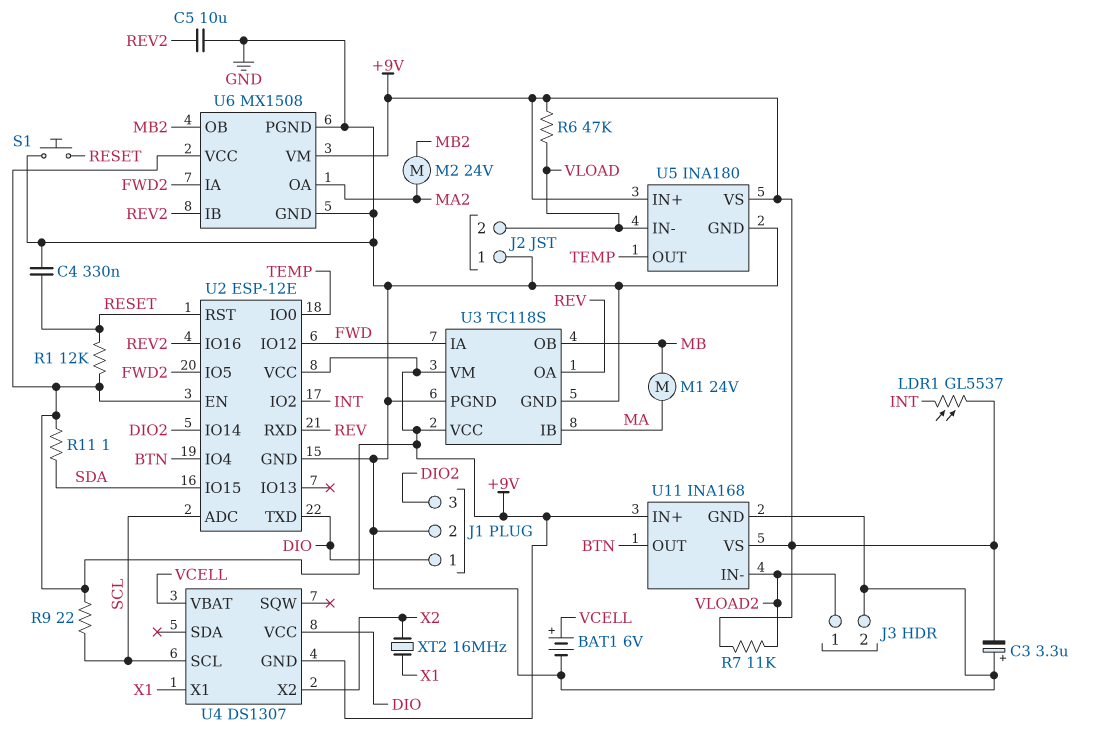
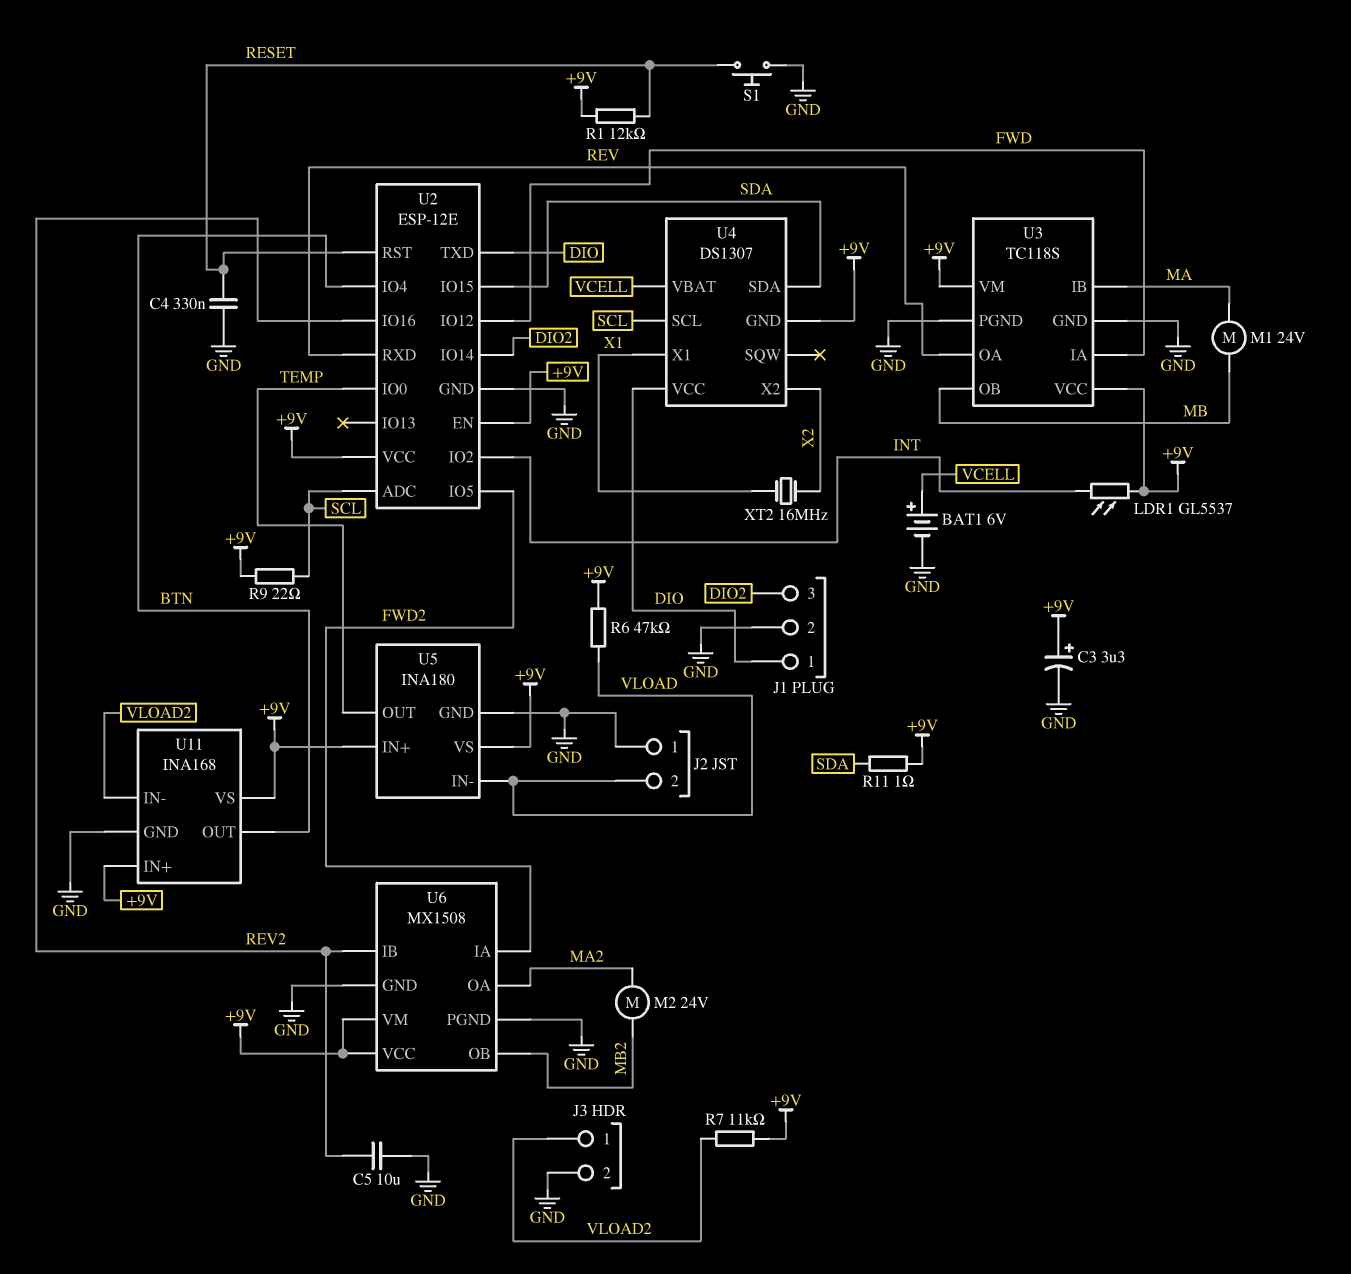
C3: 3.3uF (plus GND, minus +9V) -> 3.3uF (plus +9V, minus GND)
U4 pin SDA: none -> SDA

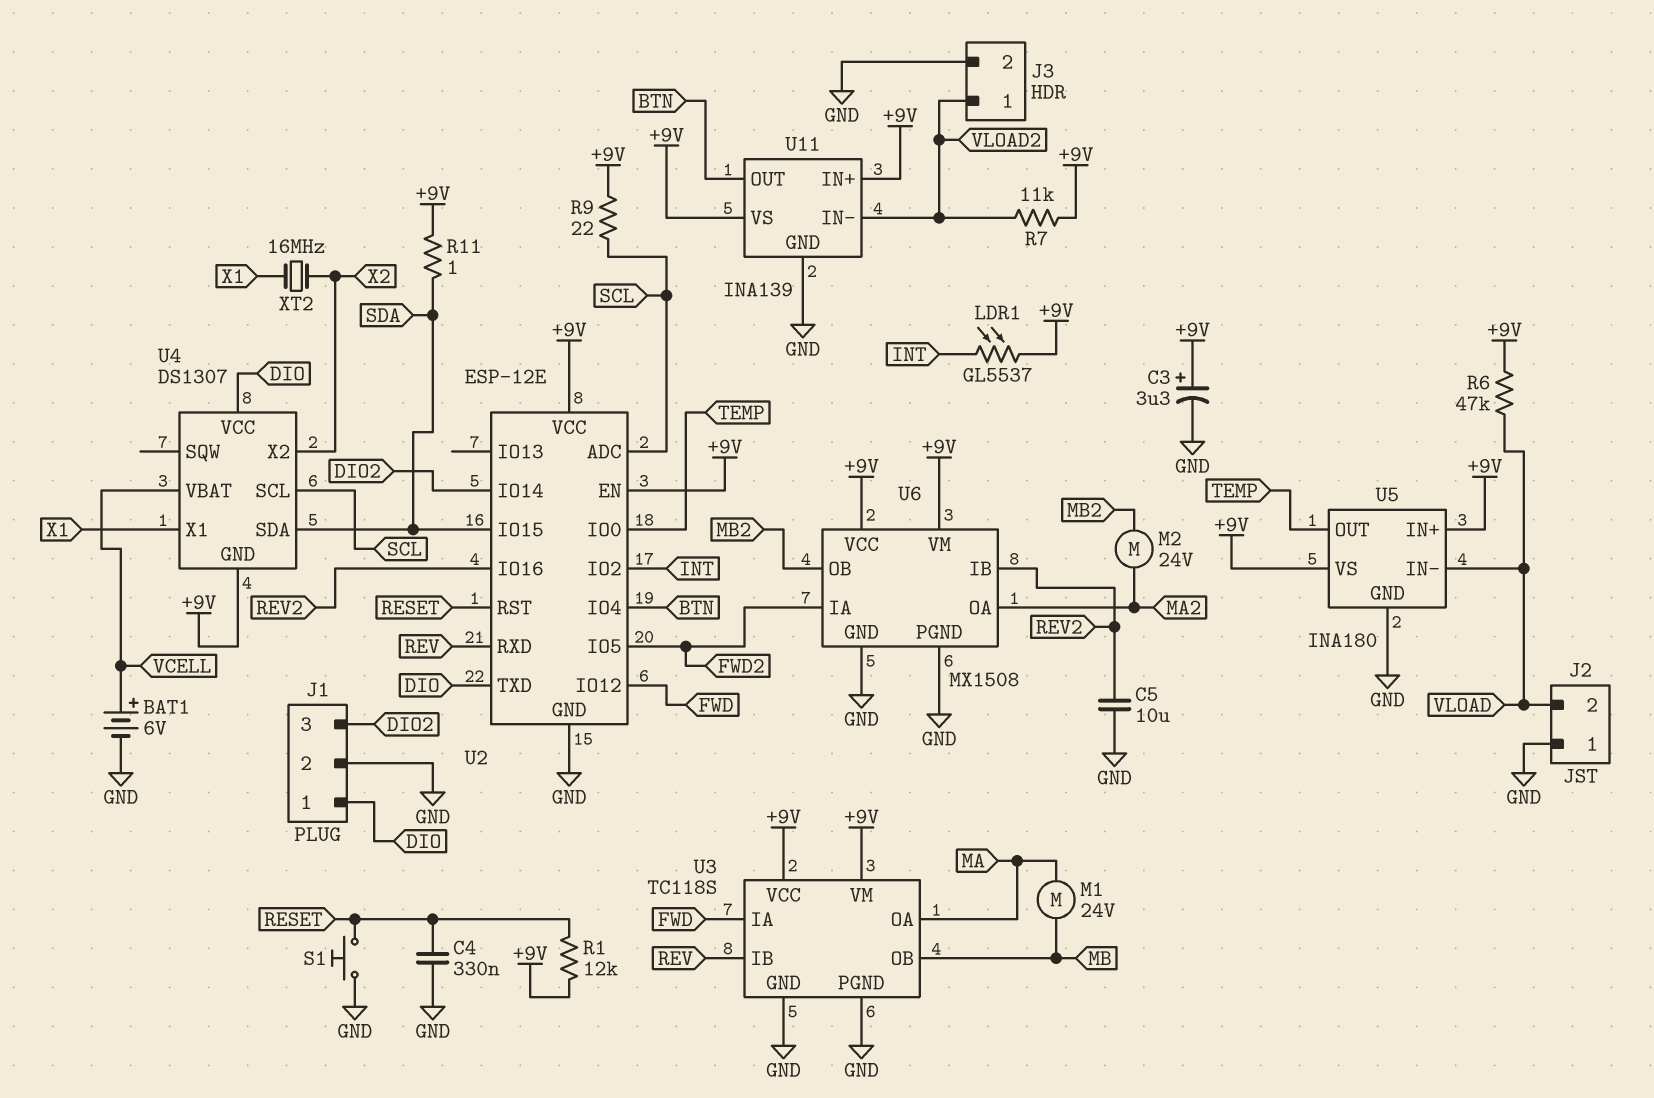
U3 pin IB: MA -> REV
U3 pin OA: REV -> MA
U11: INA168 -> INA139

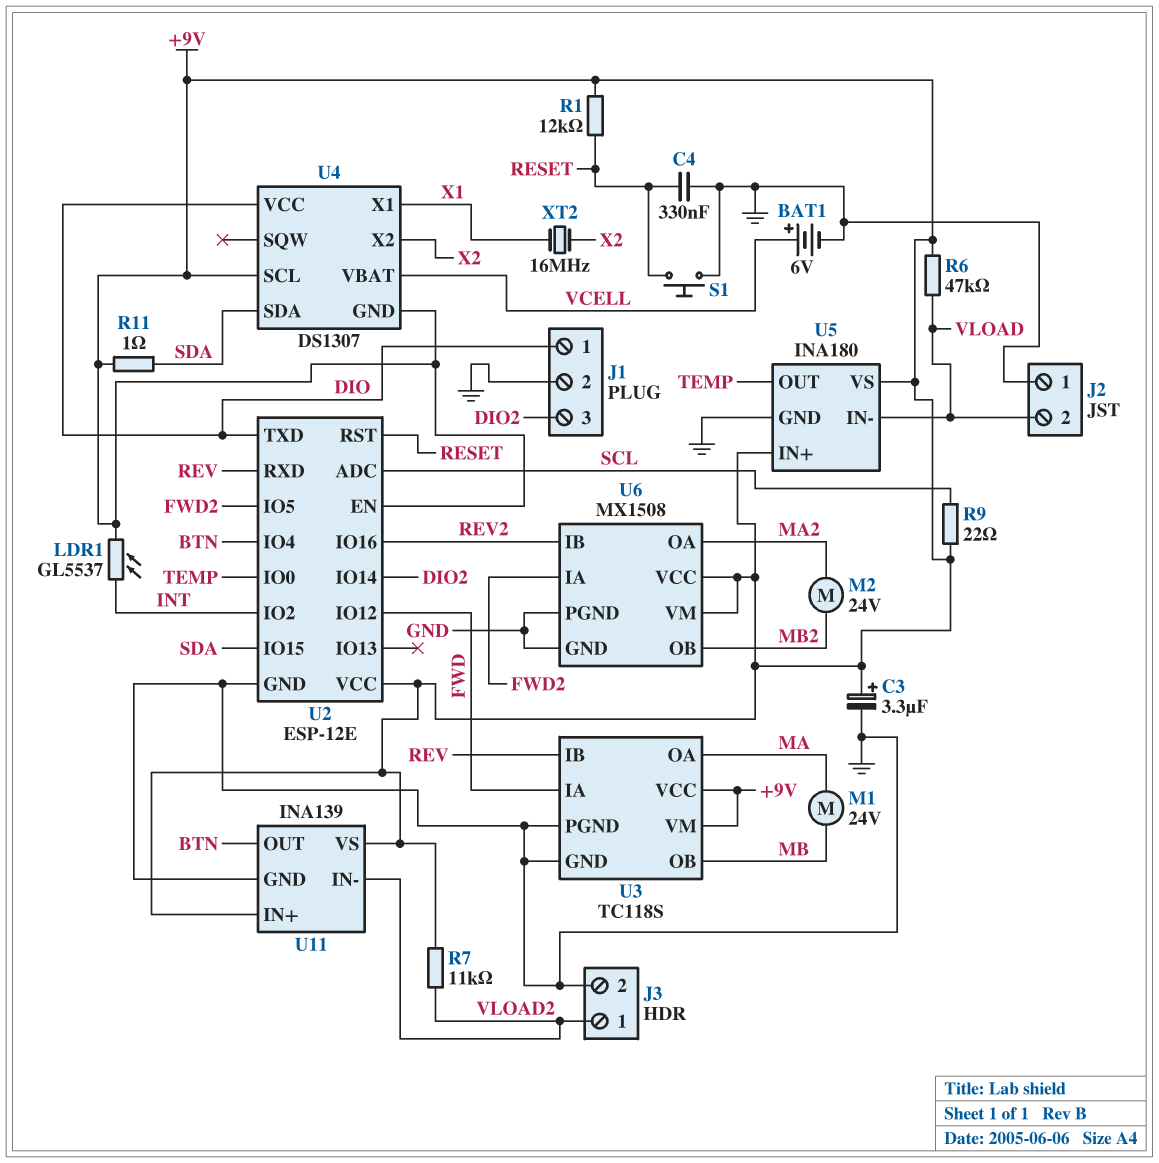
C5: 10uF (GND, REV2) -> none
U4 pin SCL: SCL -> +9V

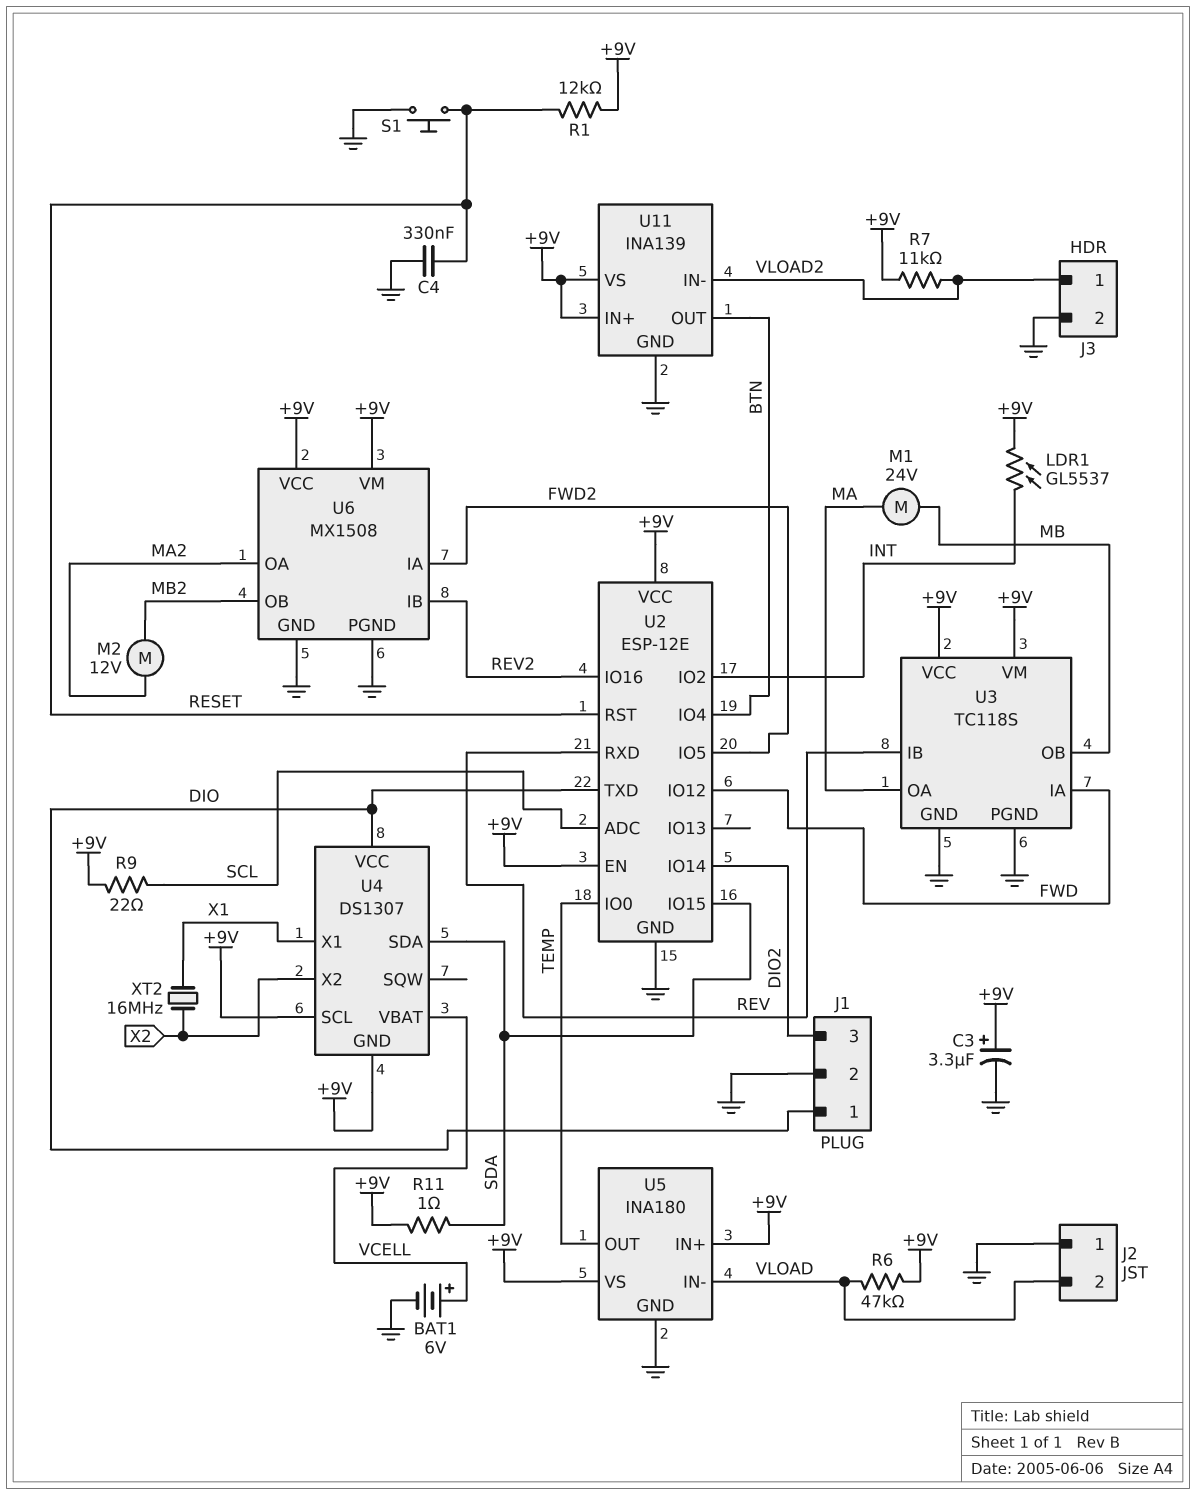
M2: motor 24V (MA2, MB2) -> motor 12V (MA2, MB2)

